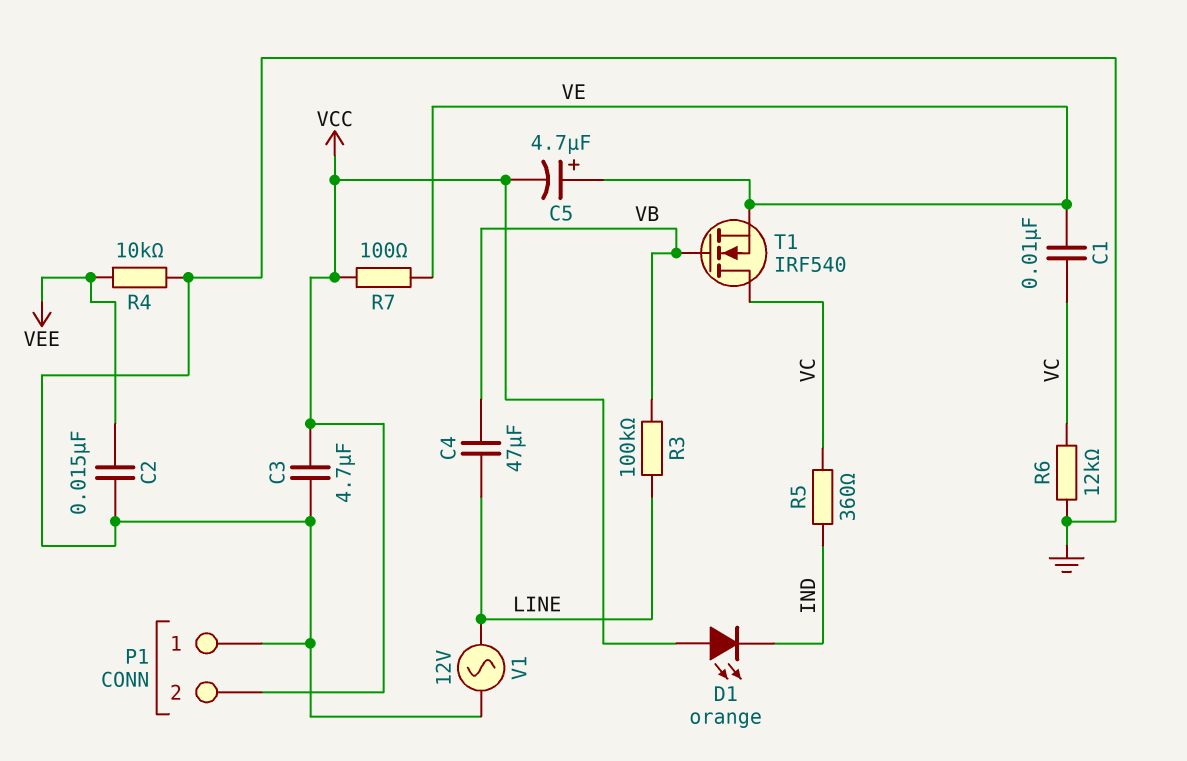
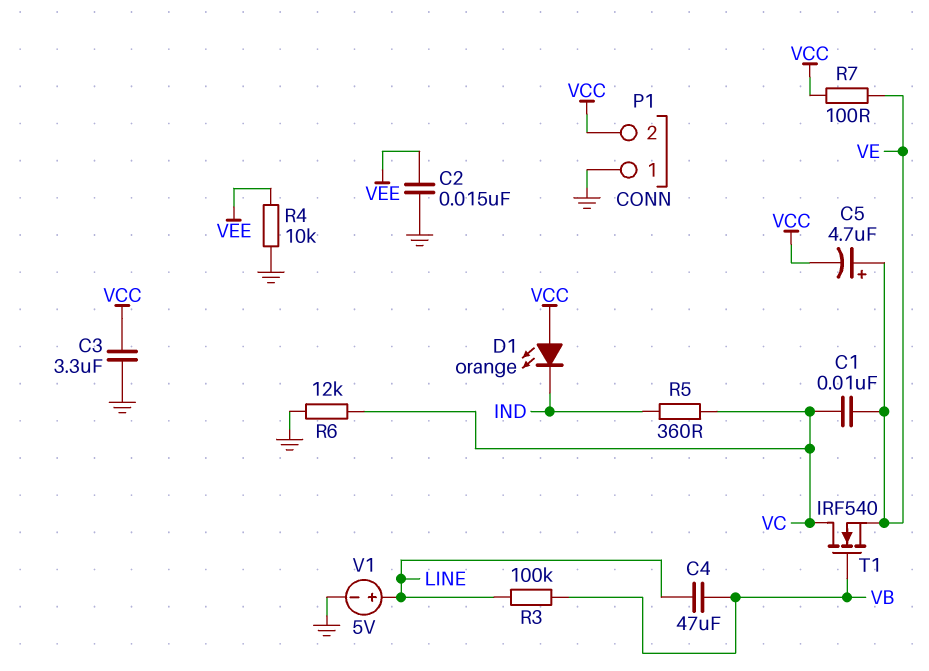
C3: 4.7uF (GND, VCC) -> 3.3uF (GND, VCC)
V1: AC 12V (GND, LINE) -> 5V (plus LINE, minus GND)

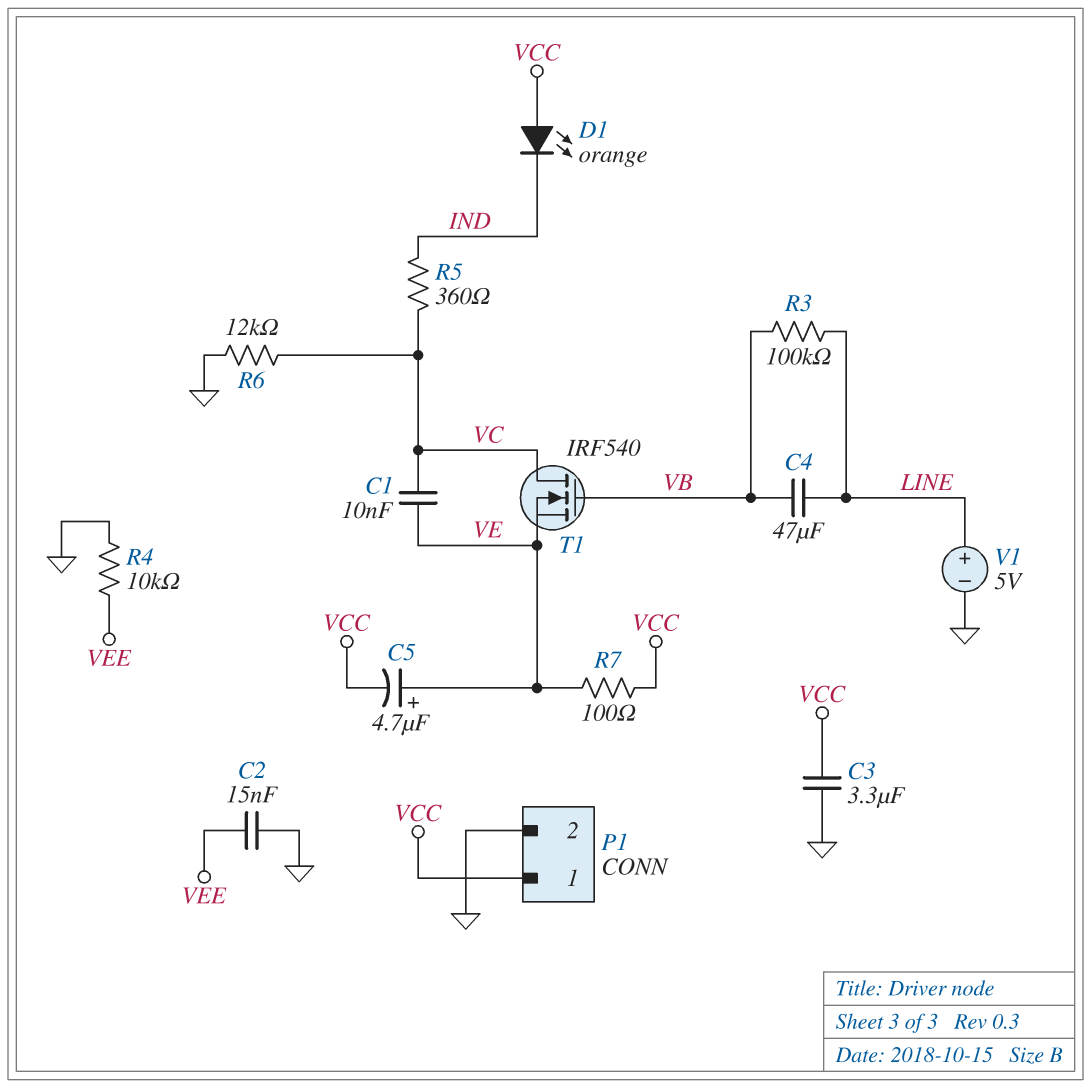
P1 pin 1: GND -> VCC
P1 pin 2: VCC -> GND

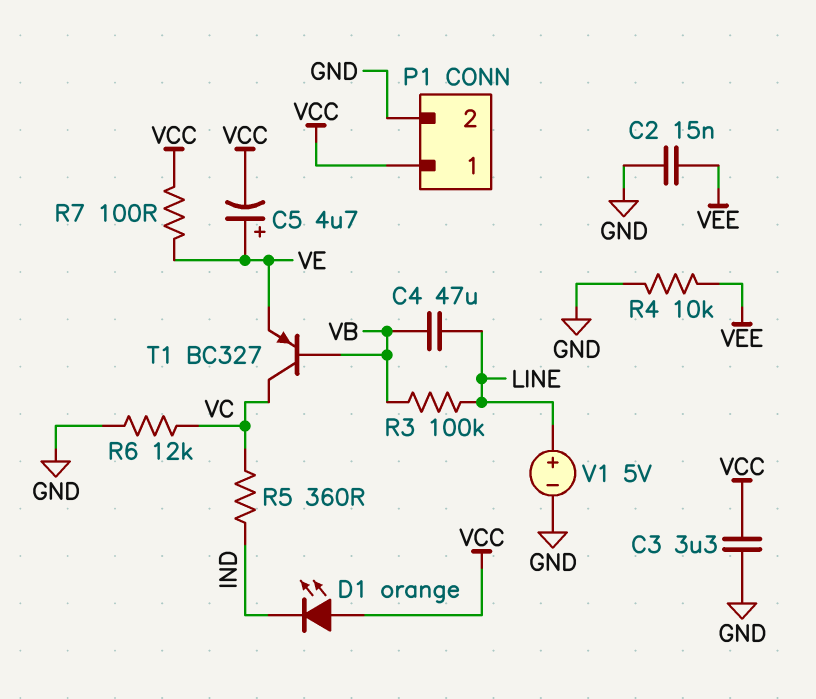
C1: 10nF (VC, VE) -> none
T1: NMOS IRF540 (G VB, D VC, S VE) -> PNP BC327 (B VB, C VC, E VE)

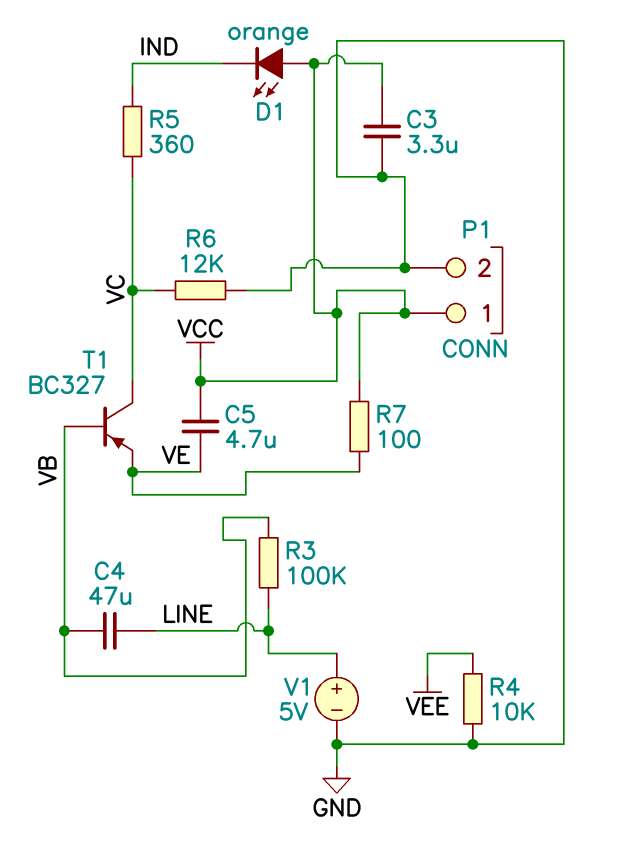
C2: 15nF (GND, VEE) -> none
C5: 4.7uF (plus VE, minus VCC) -> 4.7uF (VCC, VE)

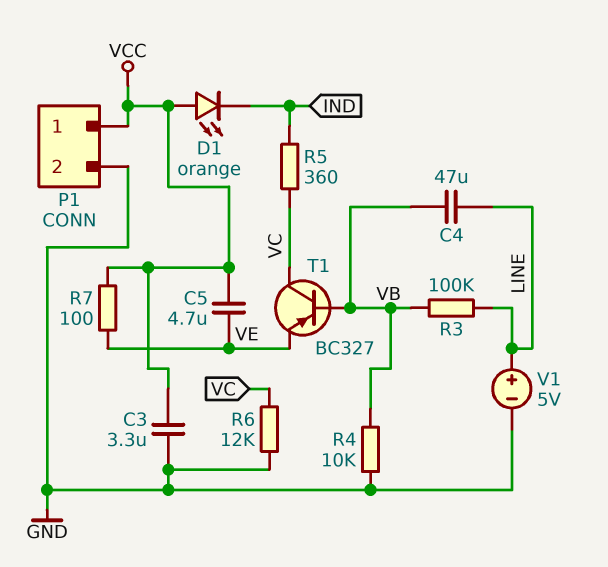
R4: 10k (GND, VEE) -> 10k (GND, VB)

